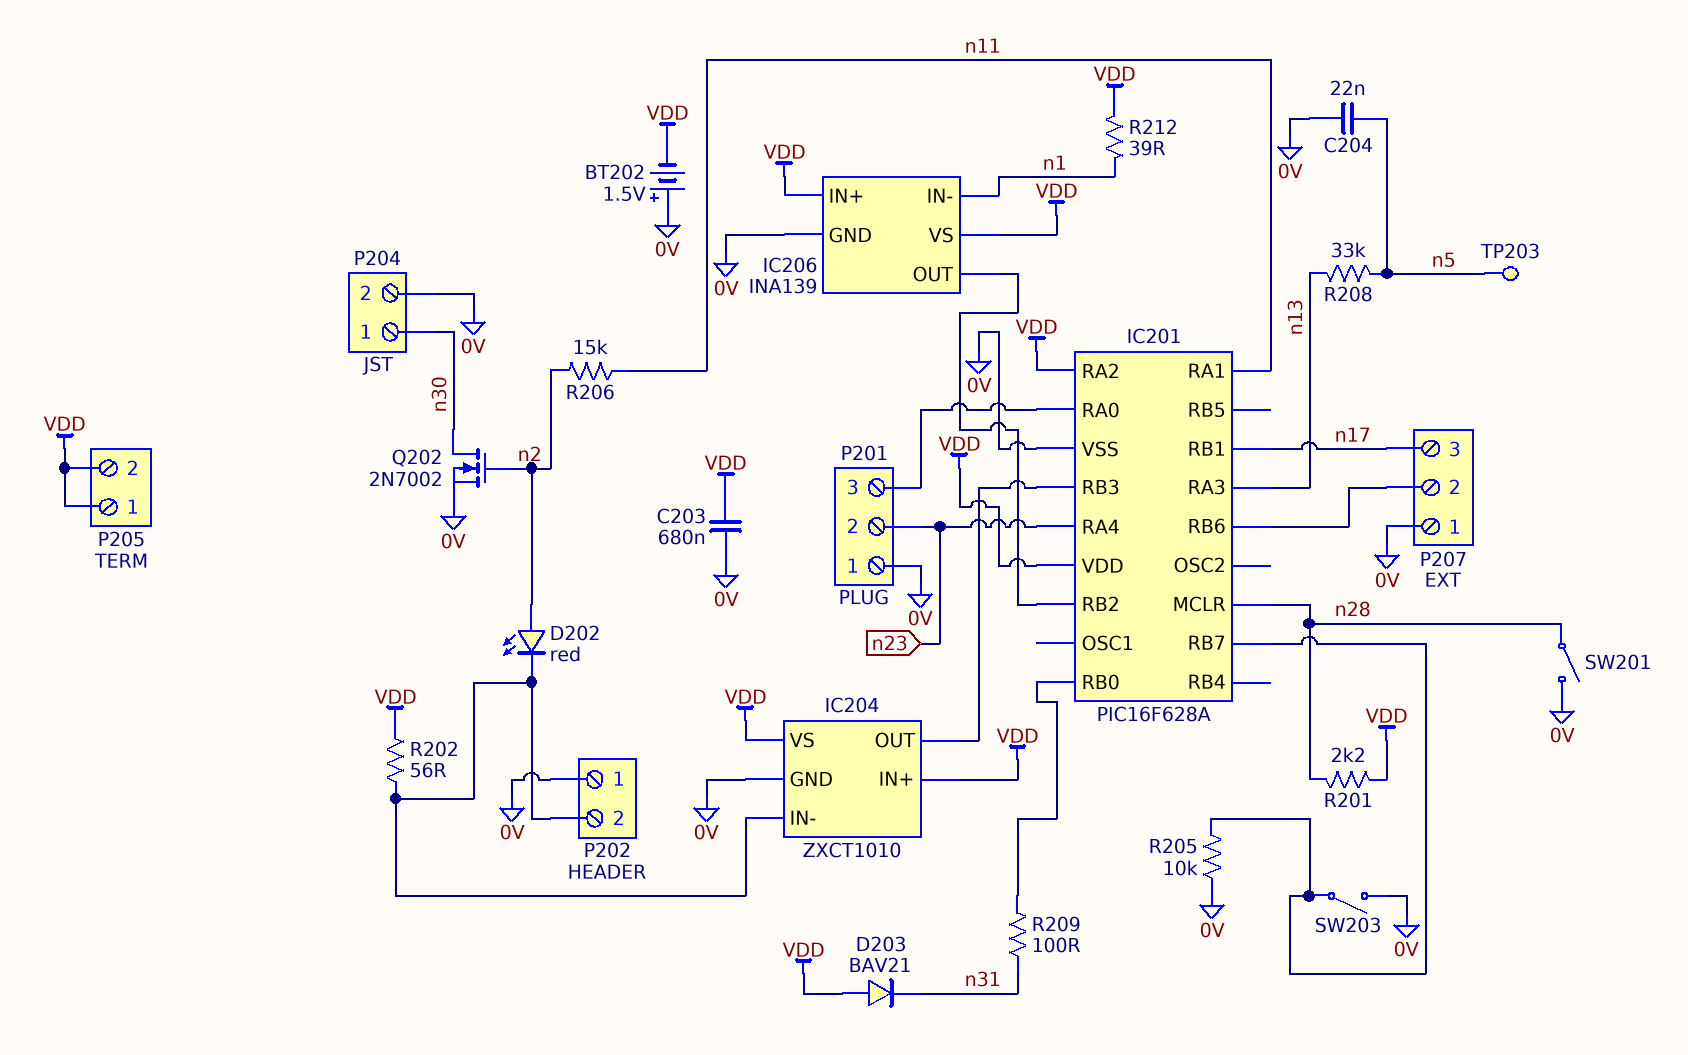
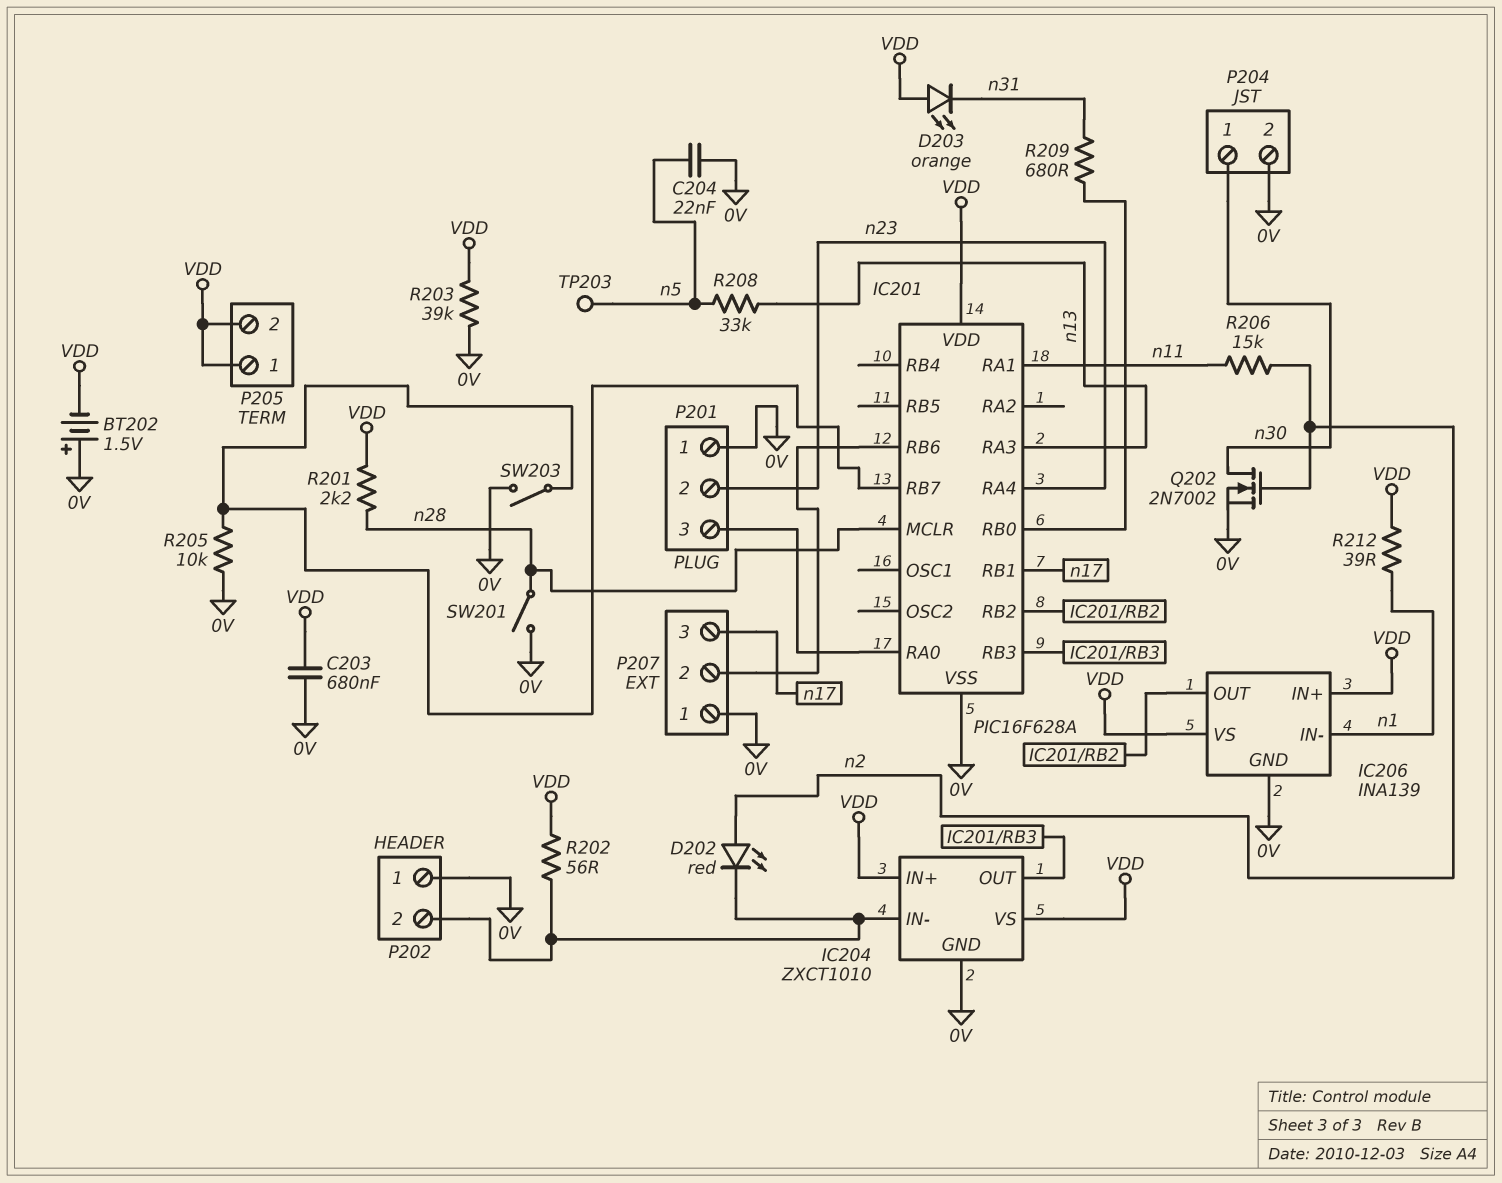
D203: diode BAV21 (A VDD, K n31) -> LED orange (A VDD, K n31)
IC201 pin RA2: VDD -> none
R203: none -> 39k (0V, VDD)
R209: 100 (IC201/RB0, n31) -> 680 (IC201/RB0, n31)

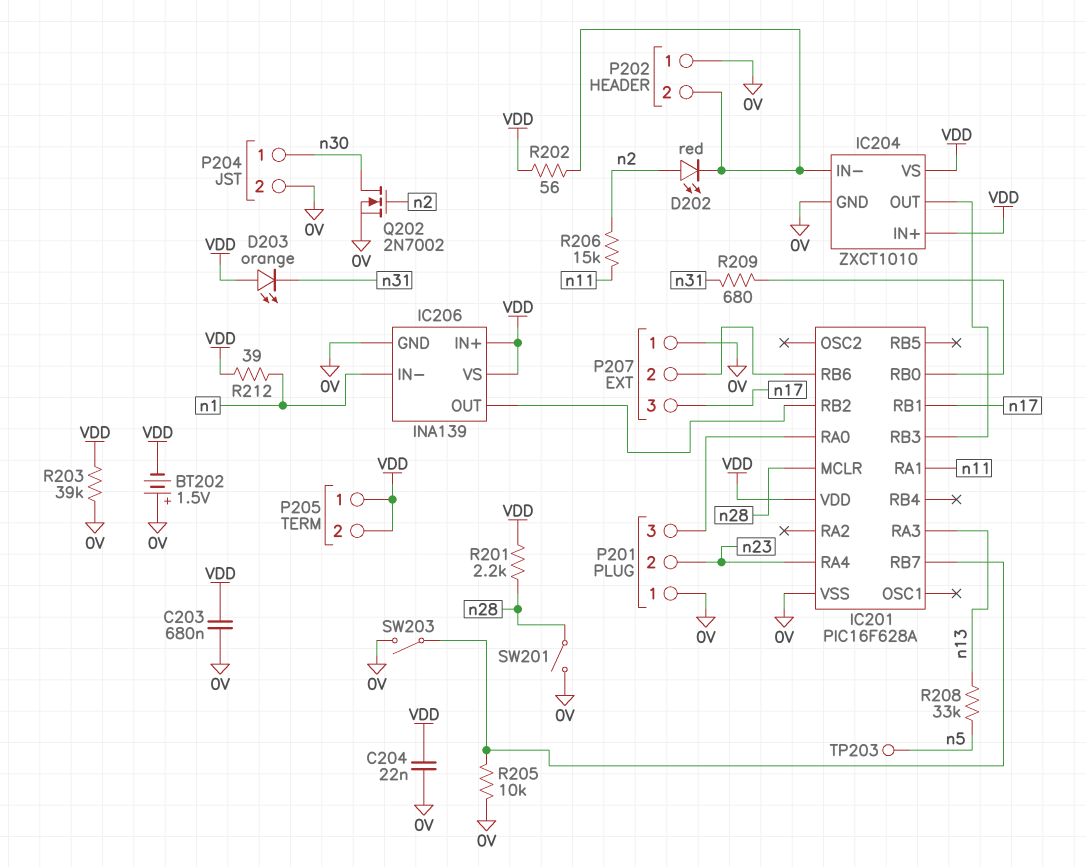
C204: 22nF (0V, n5) -> 22nF (0V, VDD)

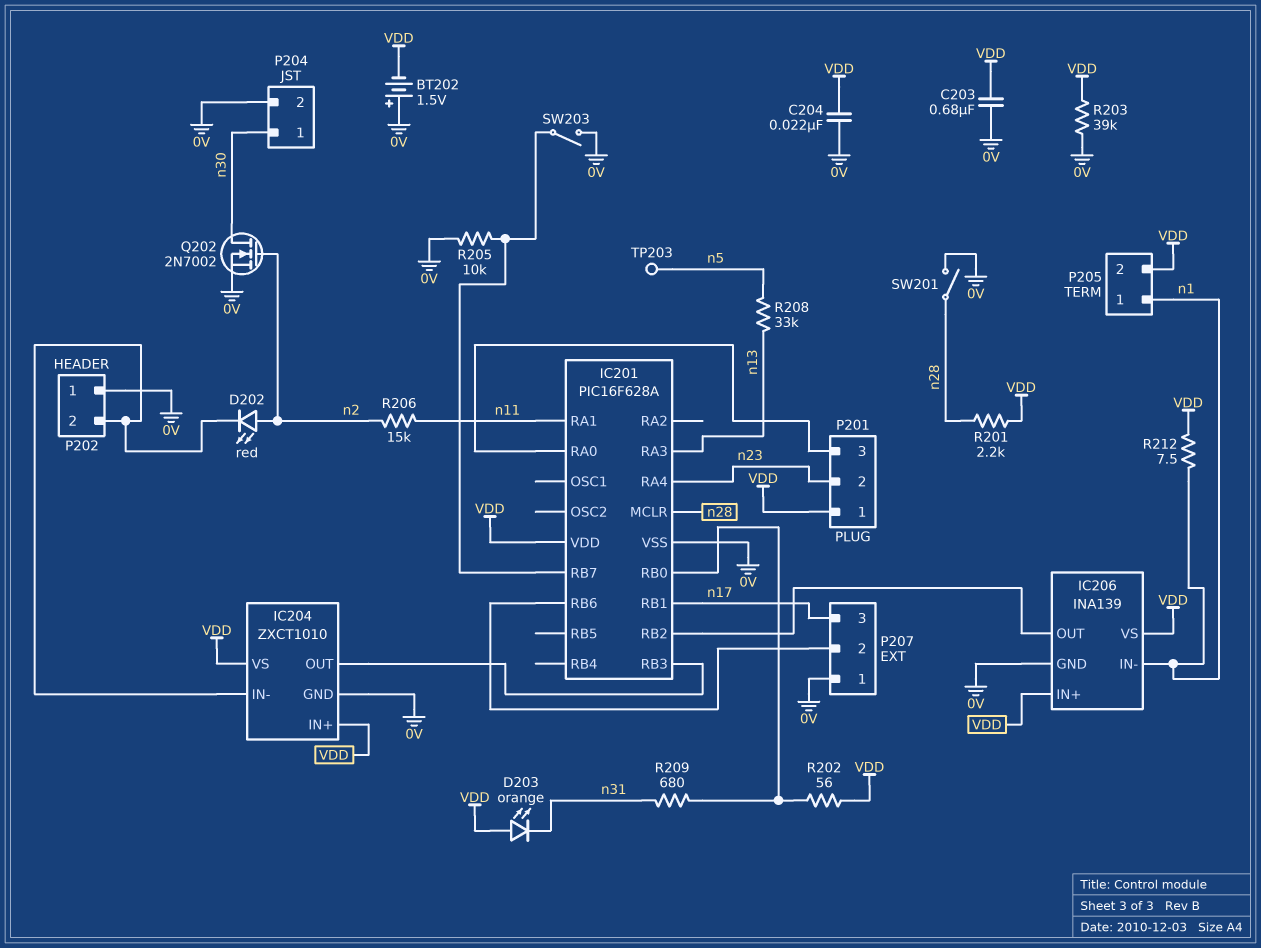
P201 pin 1: 0V -> VDD
P205 pin 1: VDD -> n1
R202: 56 (IC204/IN-, VDD) -> 56 (IC201/RB0, VDD)
R212: 39 (VDD, n1) -> 7.5 (VDD, n1)

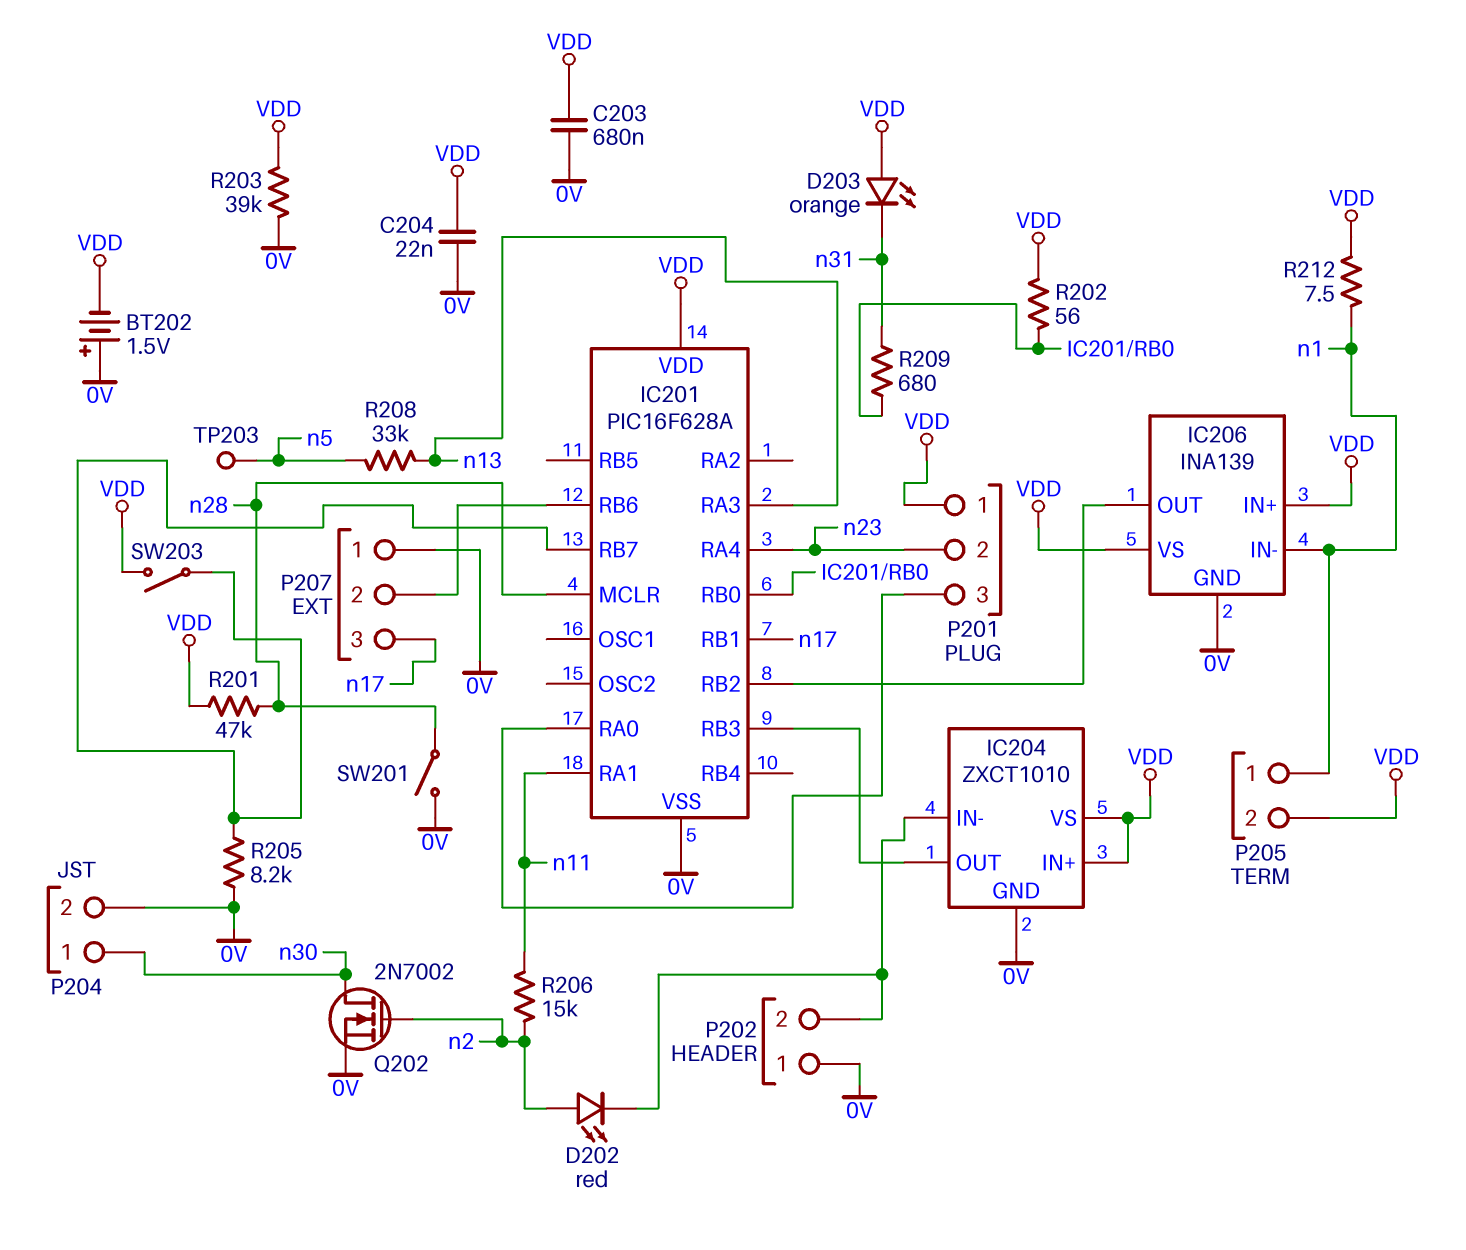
R201: 2.2k (VDD, n28) -> 47k (VDD, n28)
R205: 10k (0V, IC201/RB7) -> 8.2k (0V, IC201/RB7)
SW203: switch (0V, IC201/RB7) -> switch (IC201/RB7, VDD)

